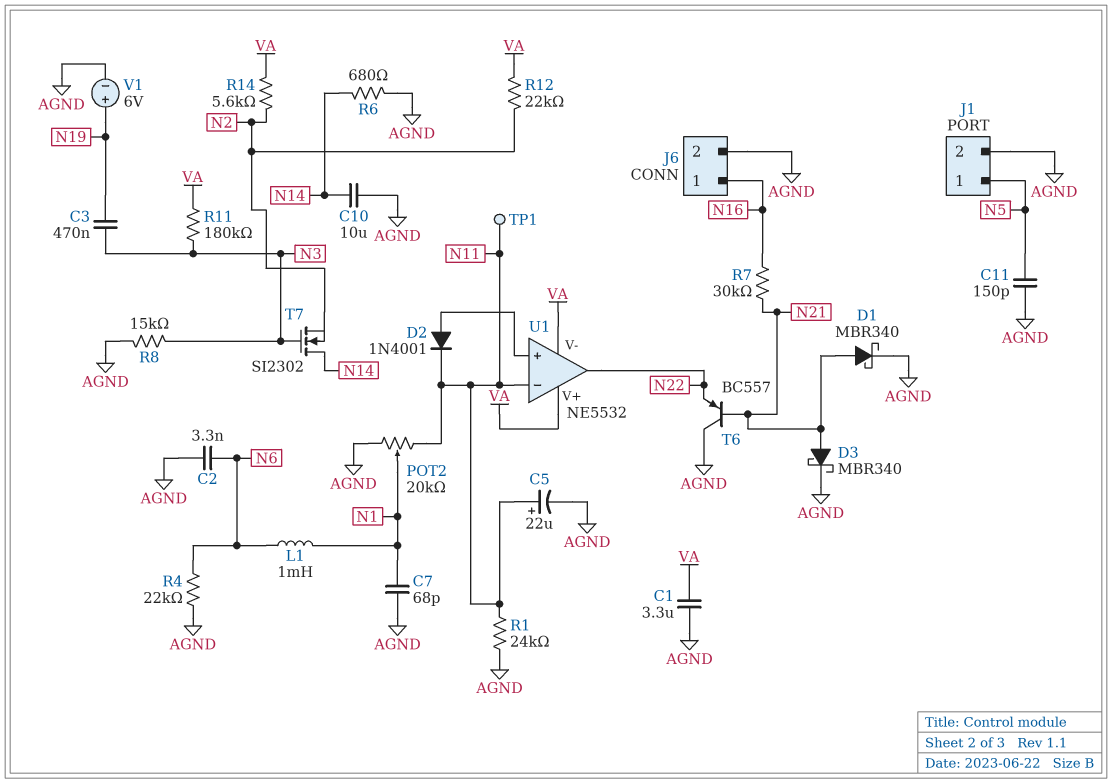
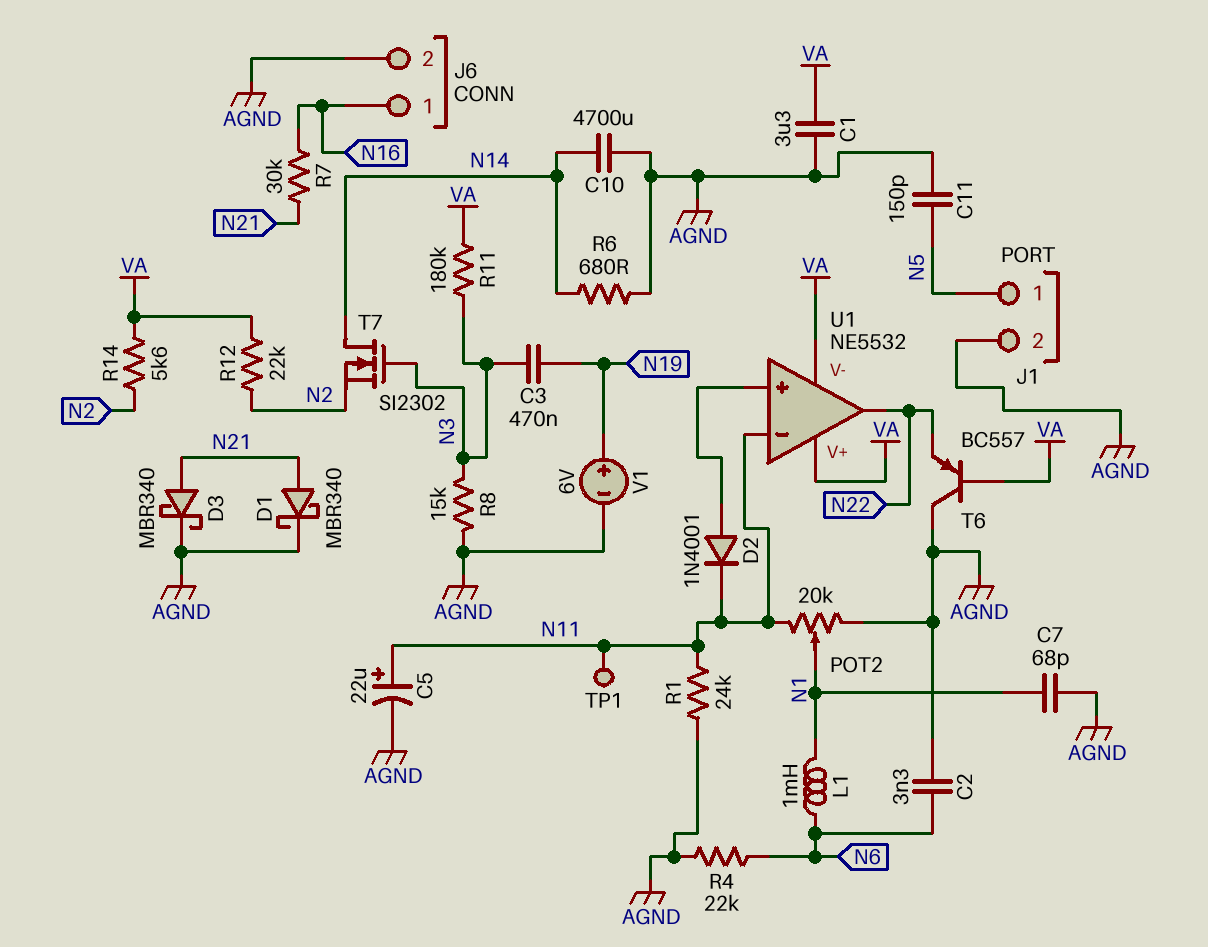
C10: 10uF (AGND, N14) -> 4700uF (AGND, N14)
T6: PNP BC557 (B N21, C AGND, E N22) -> PNP BC557 (B VA, C AGND, E N22)

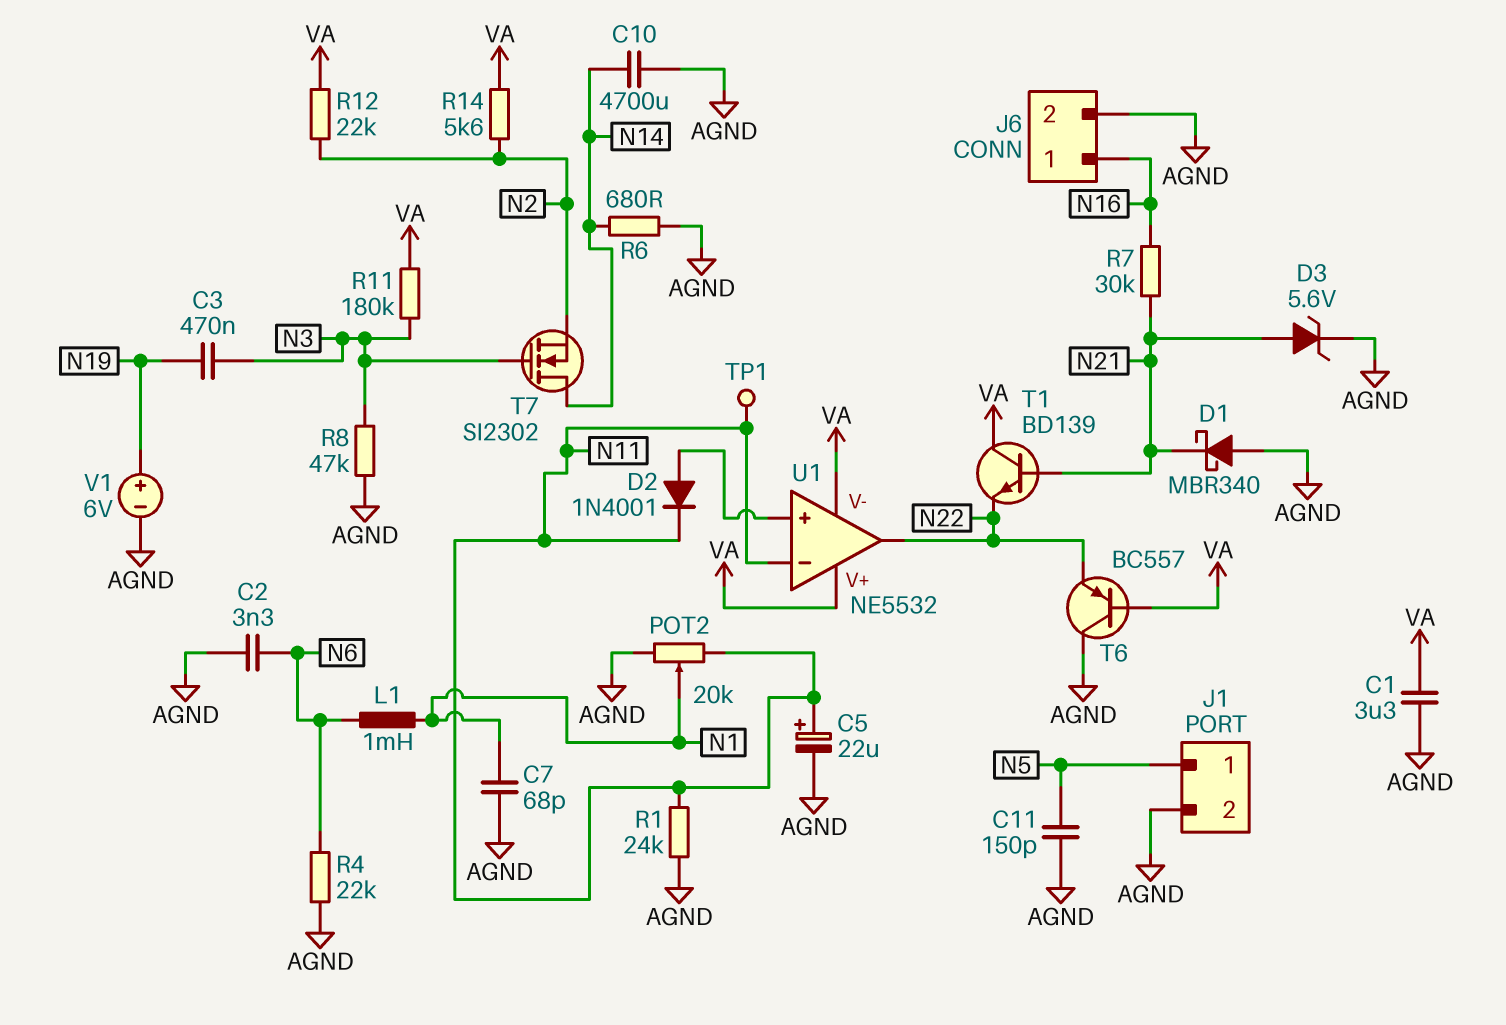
D1: schottky MBR340 (A N21, K AGND) -> schottky MBR340 (A AGND, K N21)
D3: schottky MBR340 (A N21, K AGND) -> zener 5.6V (A N21, K AGND)
R8: 15k (AGND, N3) -> 47k (AGND, N3)
T1: none -> NPN BD139 (B N21, C VA, E N22)

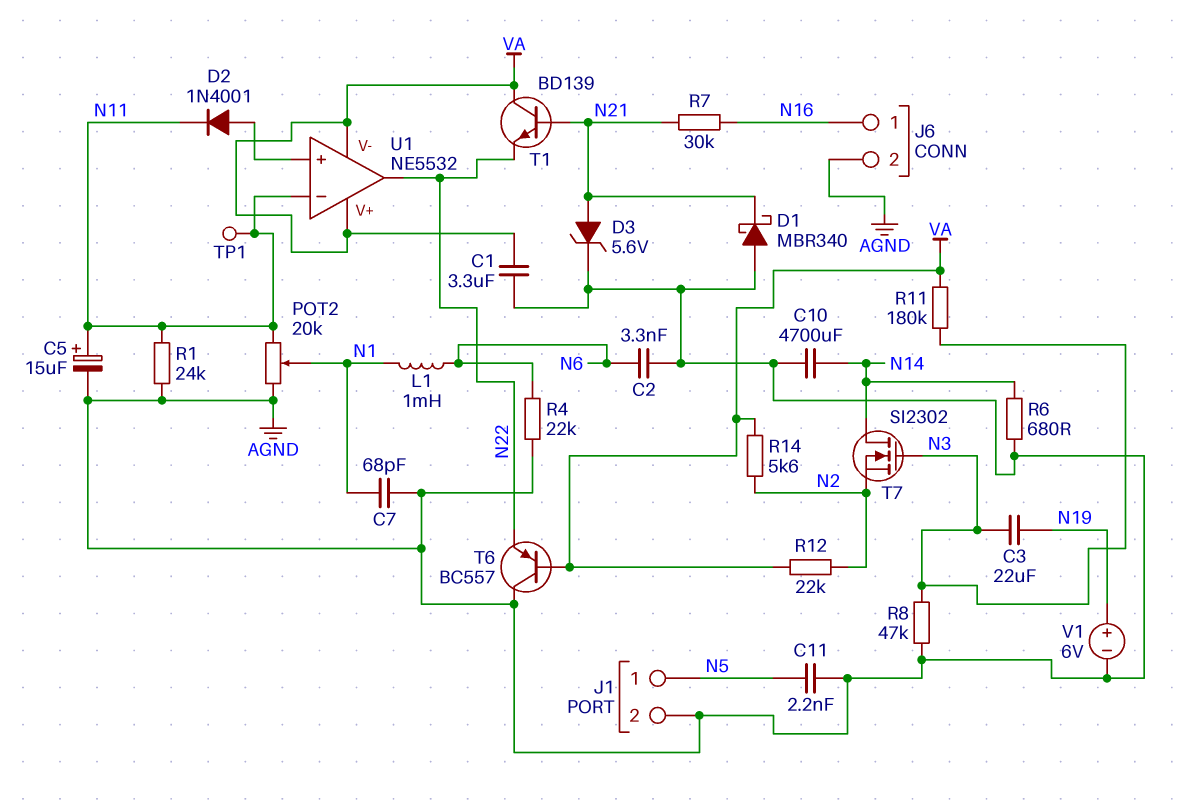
C3: 470nF (N3, N19) -> 22uF (N3, N19)
C5: 22uF (plus N11, minus AGND) -> 15uF (plus N11, minus AGND)
C11: 150pF (AGND, N5) -> 2.2nF (AGND, N5)

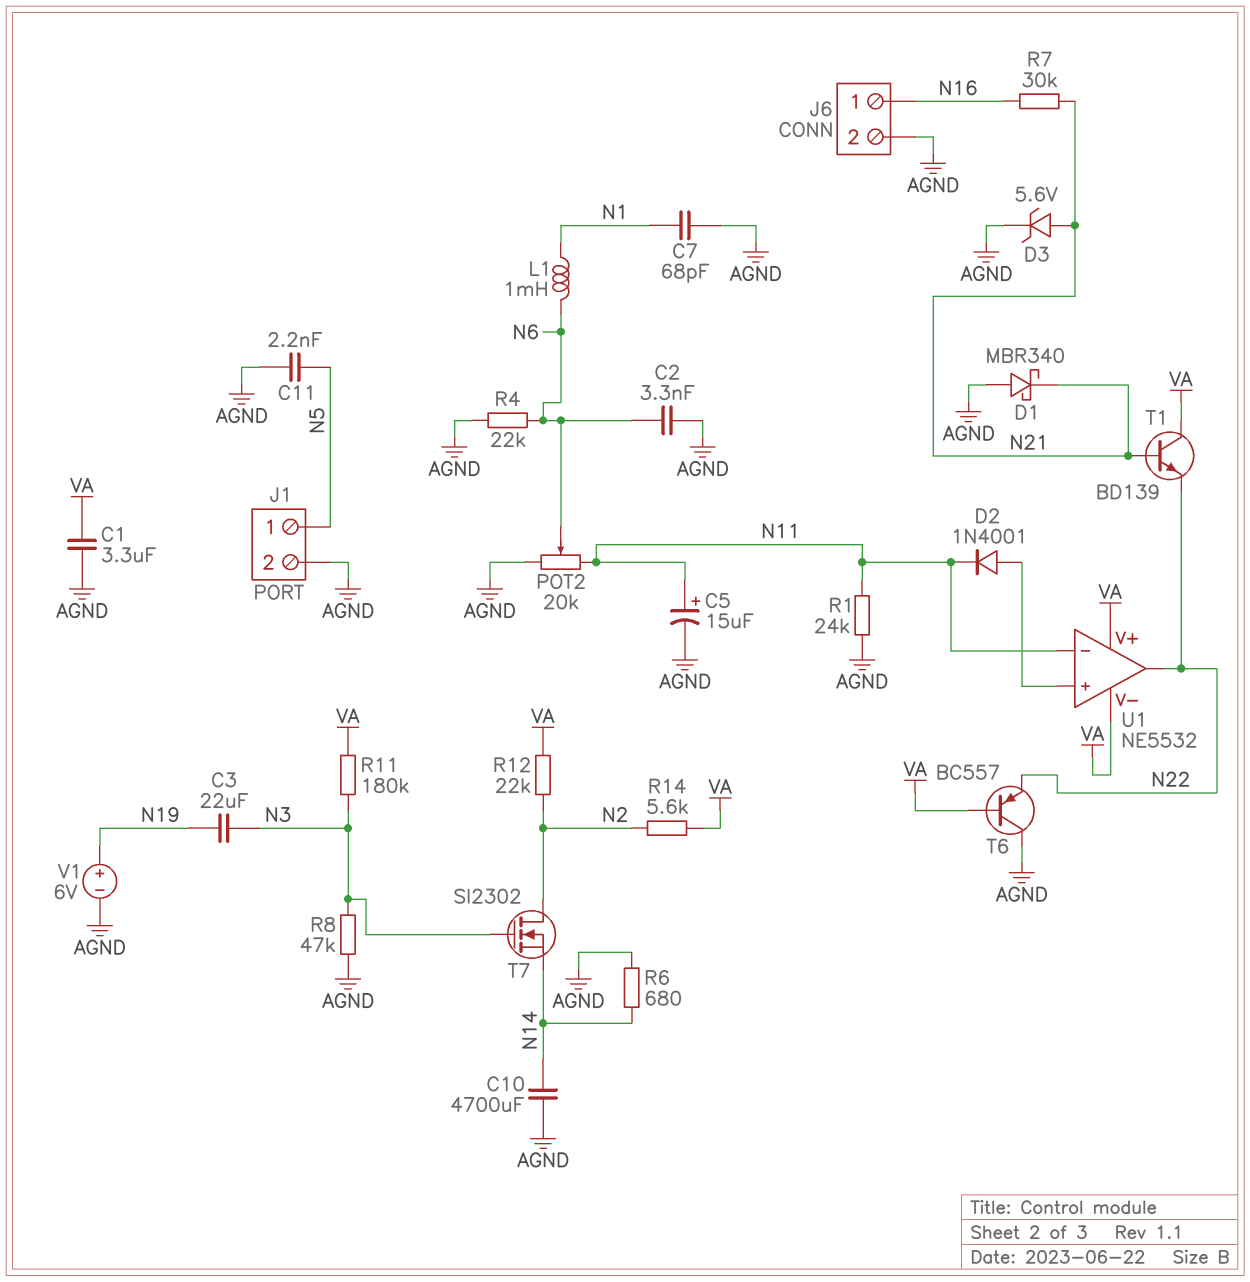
POT2: 20k (AGND, N11, wiper N1) -> 20k (AGND, N11, wiper N6)
T7: NMOS SI2302 (G N3, D N14, S N2) -> NMOS SI2302 (G N3, D N2, S N14)
TP1: test point (N11) -> none

